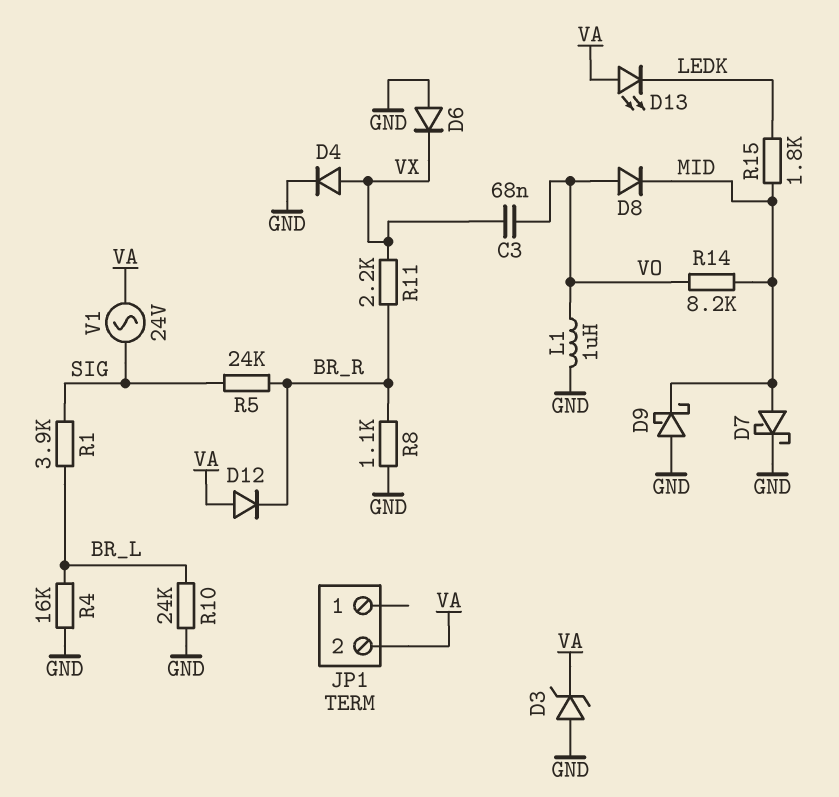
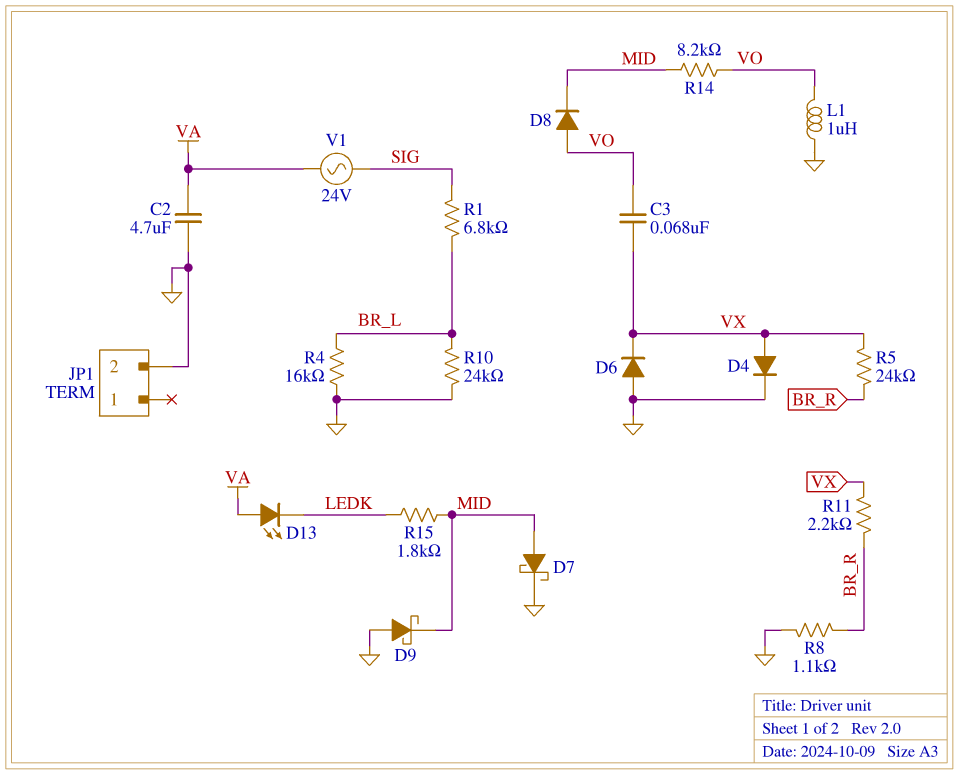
C2: none -> 4.7uF (GND, VA)
D3: zener (A GND, K VA) -> none
D12: diode (A VA, K BR_R) -> none
JP1 pin 2: VA -> GND
R1: 3.9k (BR_L, SIG) -> 6.8k (BR_L, SIG)
R5: 24k (BR_R, SIG) -> 24k (BR_R, VX)

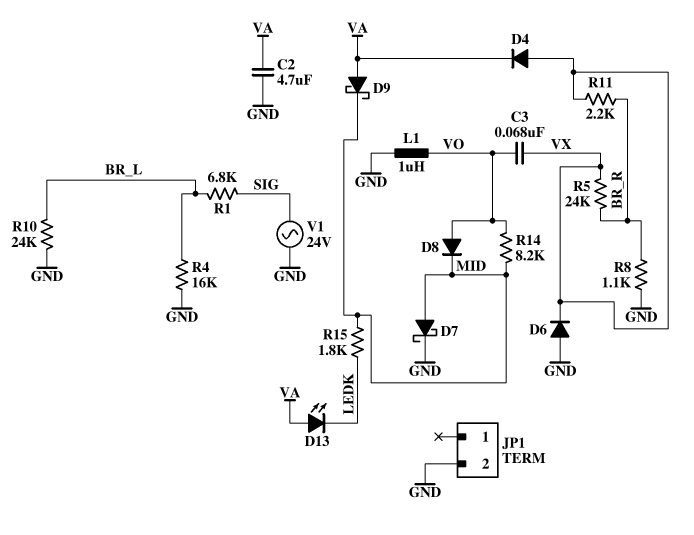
D4: diode (A VX, K GND) -> diode (A VX, K VA)
D9: schottky (A GND, K MID) -> schottky (A VA, K MID)
V1: AC 24V (SIG, VA) -> AC 24V (GND, SIG)

